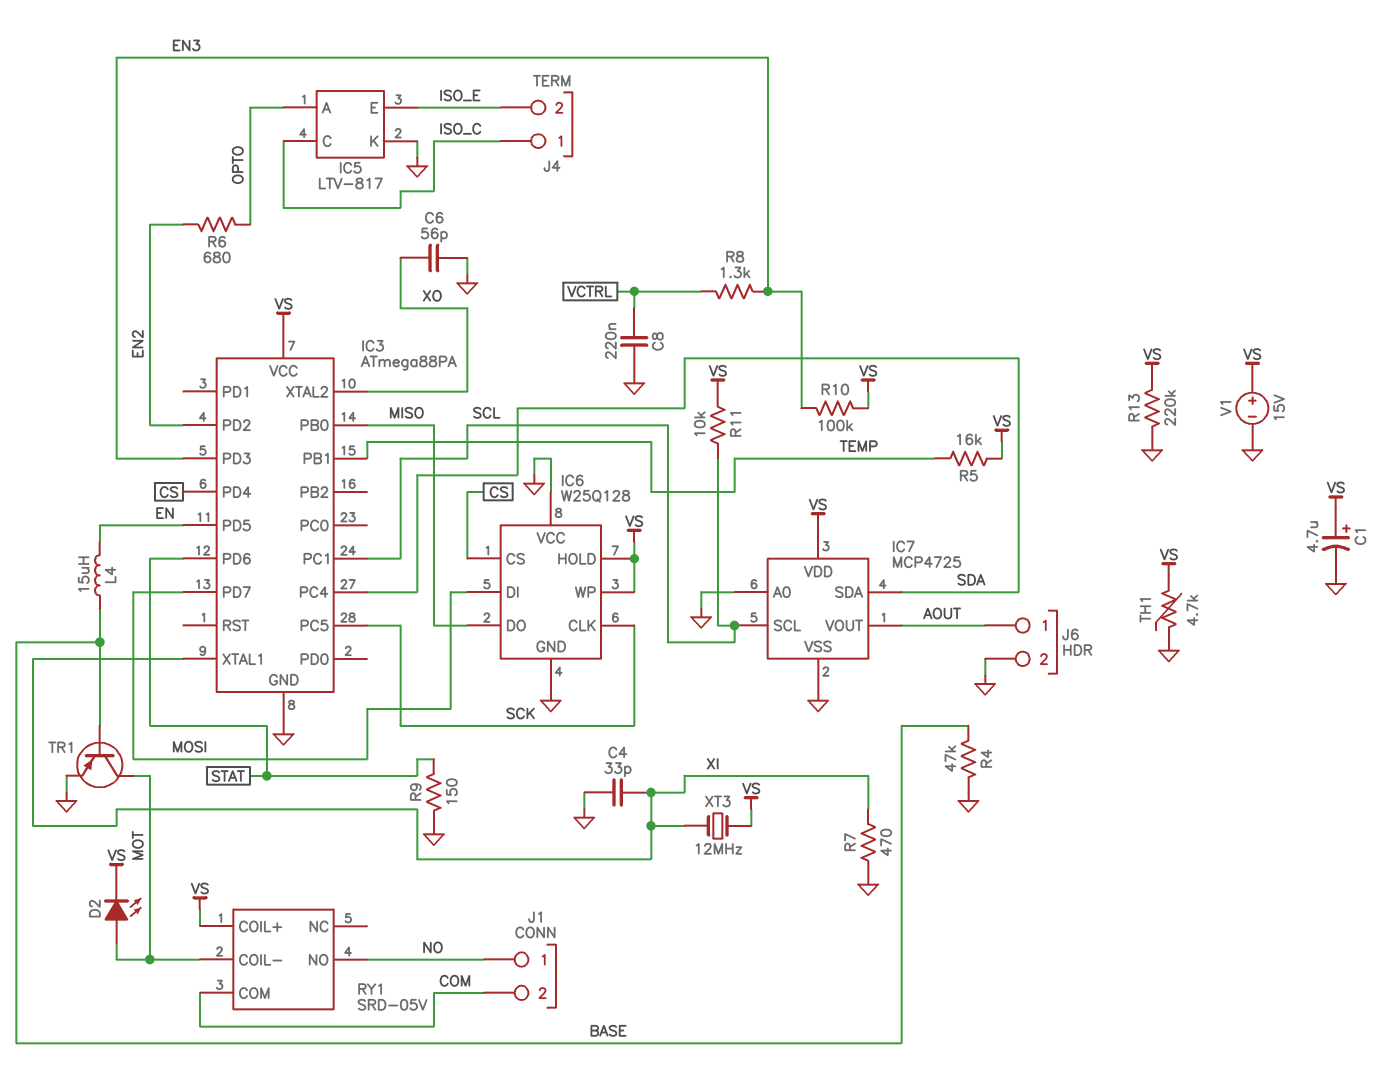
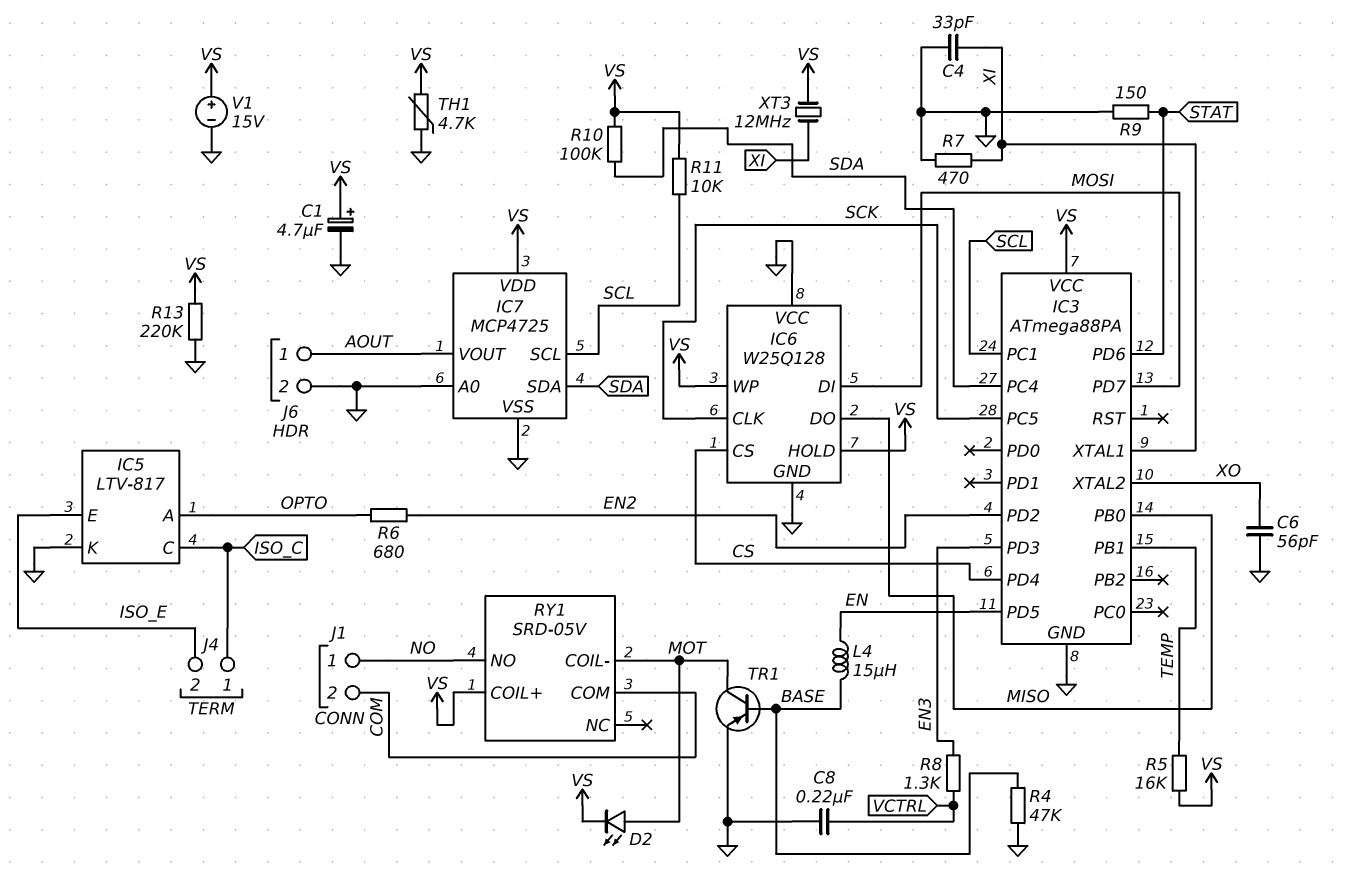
R10: 100k (EN3, VS) -> 100k (SDA, VS)

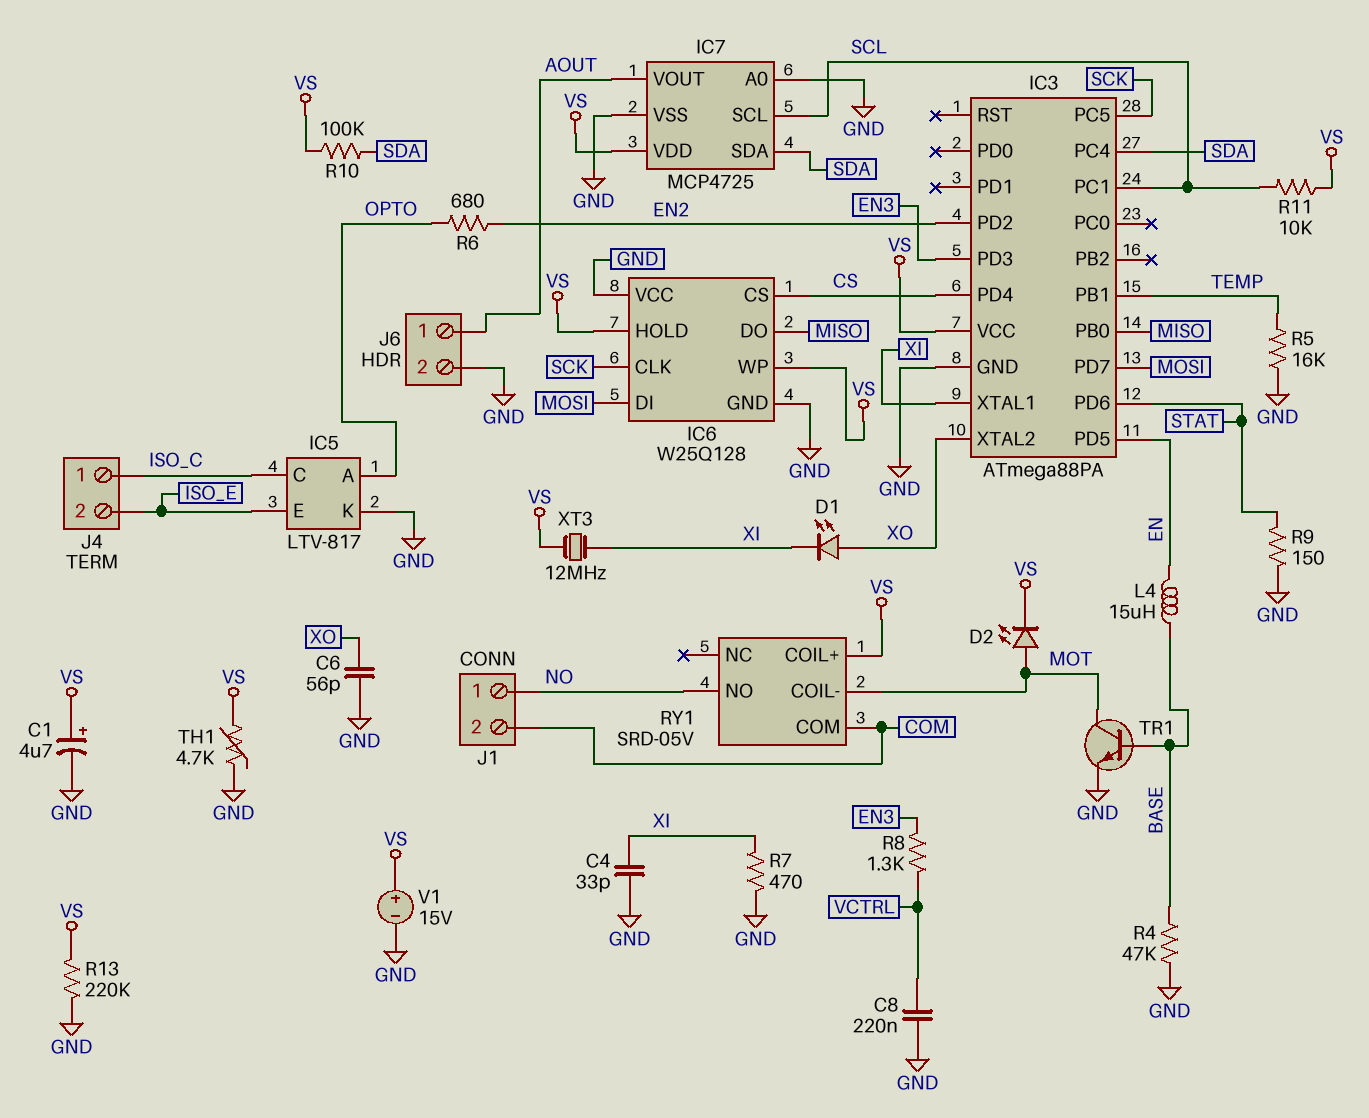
D1: none -> LED (A XO, K XI)
R5: 16k (TEMP, VS) -> 16k (GND, TEMP)
TR1: PNP (B BASE, C MOT, E GND) -> NPN (B BASE, C MOT, E GND)

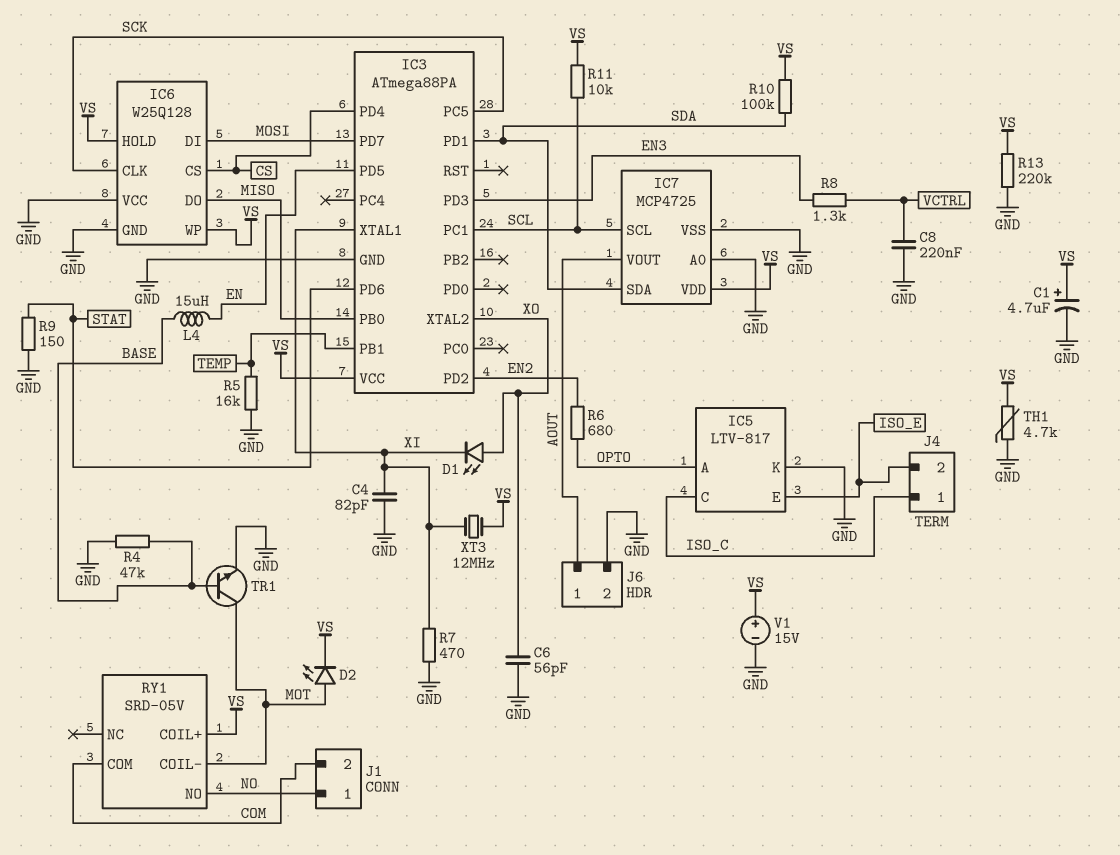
C4: 33pF (GND, XI) -> 82pF (GND, XI)
IC3 pin PC4: SDA -> none
IC3 pin PD1: none -> SDA

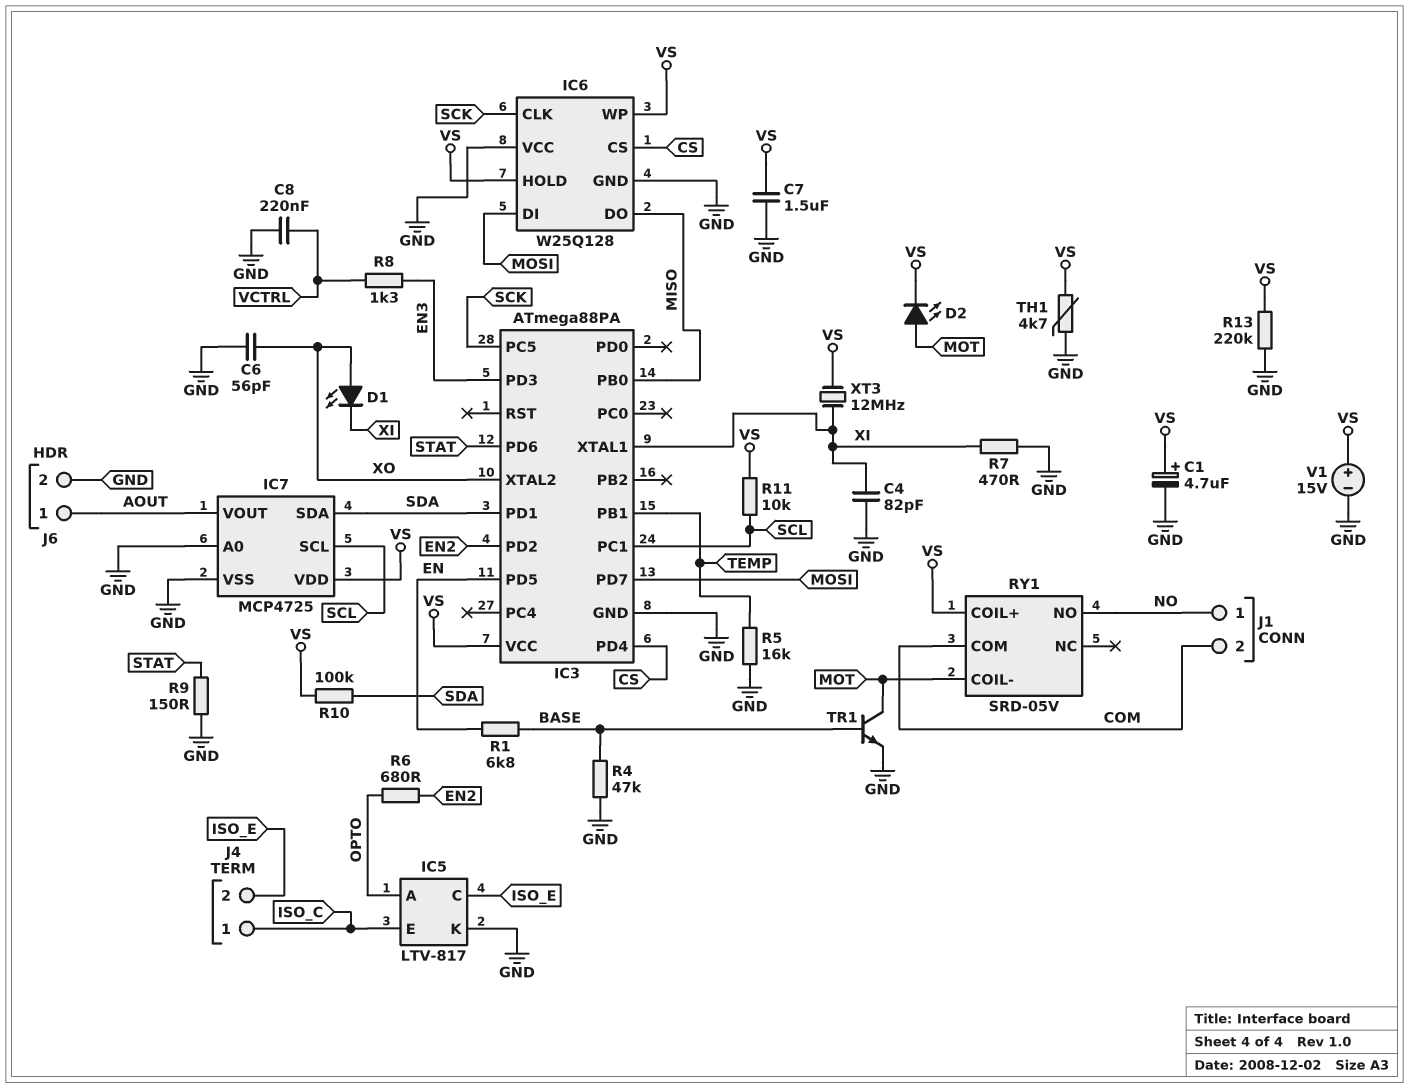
C7: none -> 1.5uF (GND, VS)
IC5 pin C: ISO_C -> ISO_E
IC5 pin E: ISO_E -> ISO_C
L4: 15uH (BASE, EN) -> none
R1: none -> 6.8k (BASE, EN)

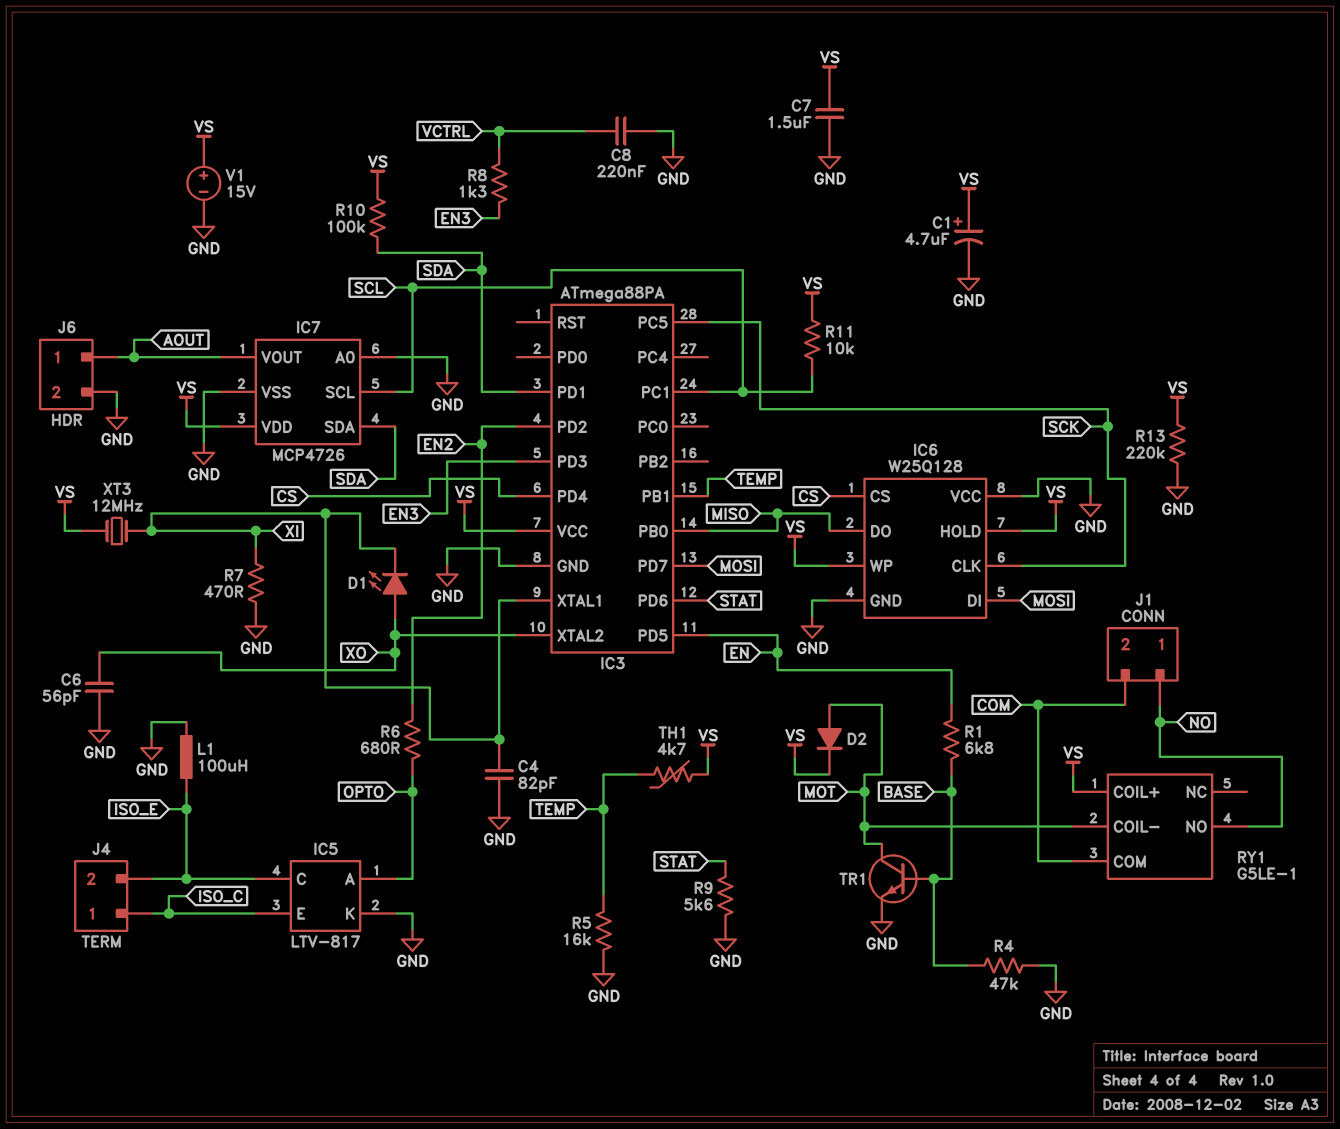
D2: LED (A MOT, K VS) -> diode (A MOT, K VS)
IC7: MCP4725 -> MCP4726
L1: none -> 100uH (GND, ISO_E)
R9: 150 (GND, STAT) -> 5.6k (GND, STAT)
RY1: SRD-05V -> G5LE-1
TH1: 4.7k (GND, VS) -> 4.7k (TEMP, VS)

